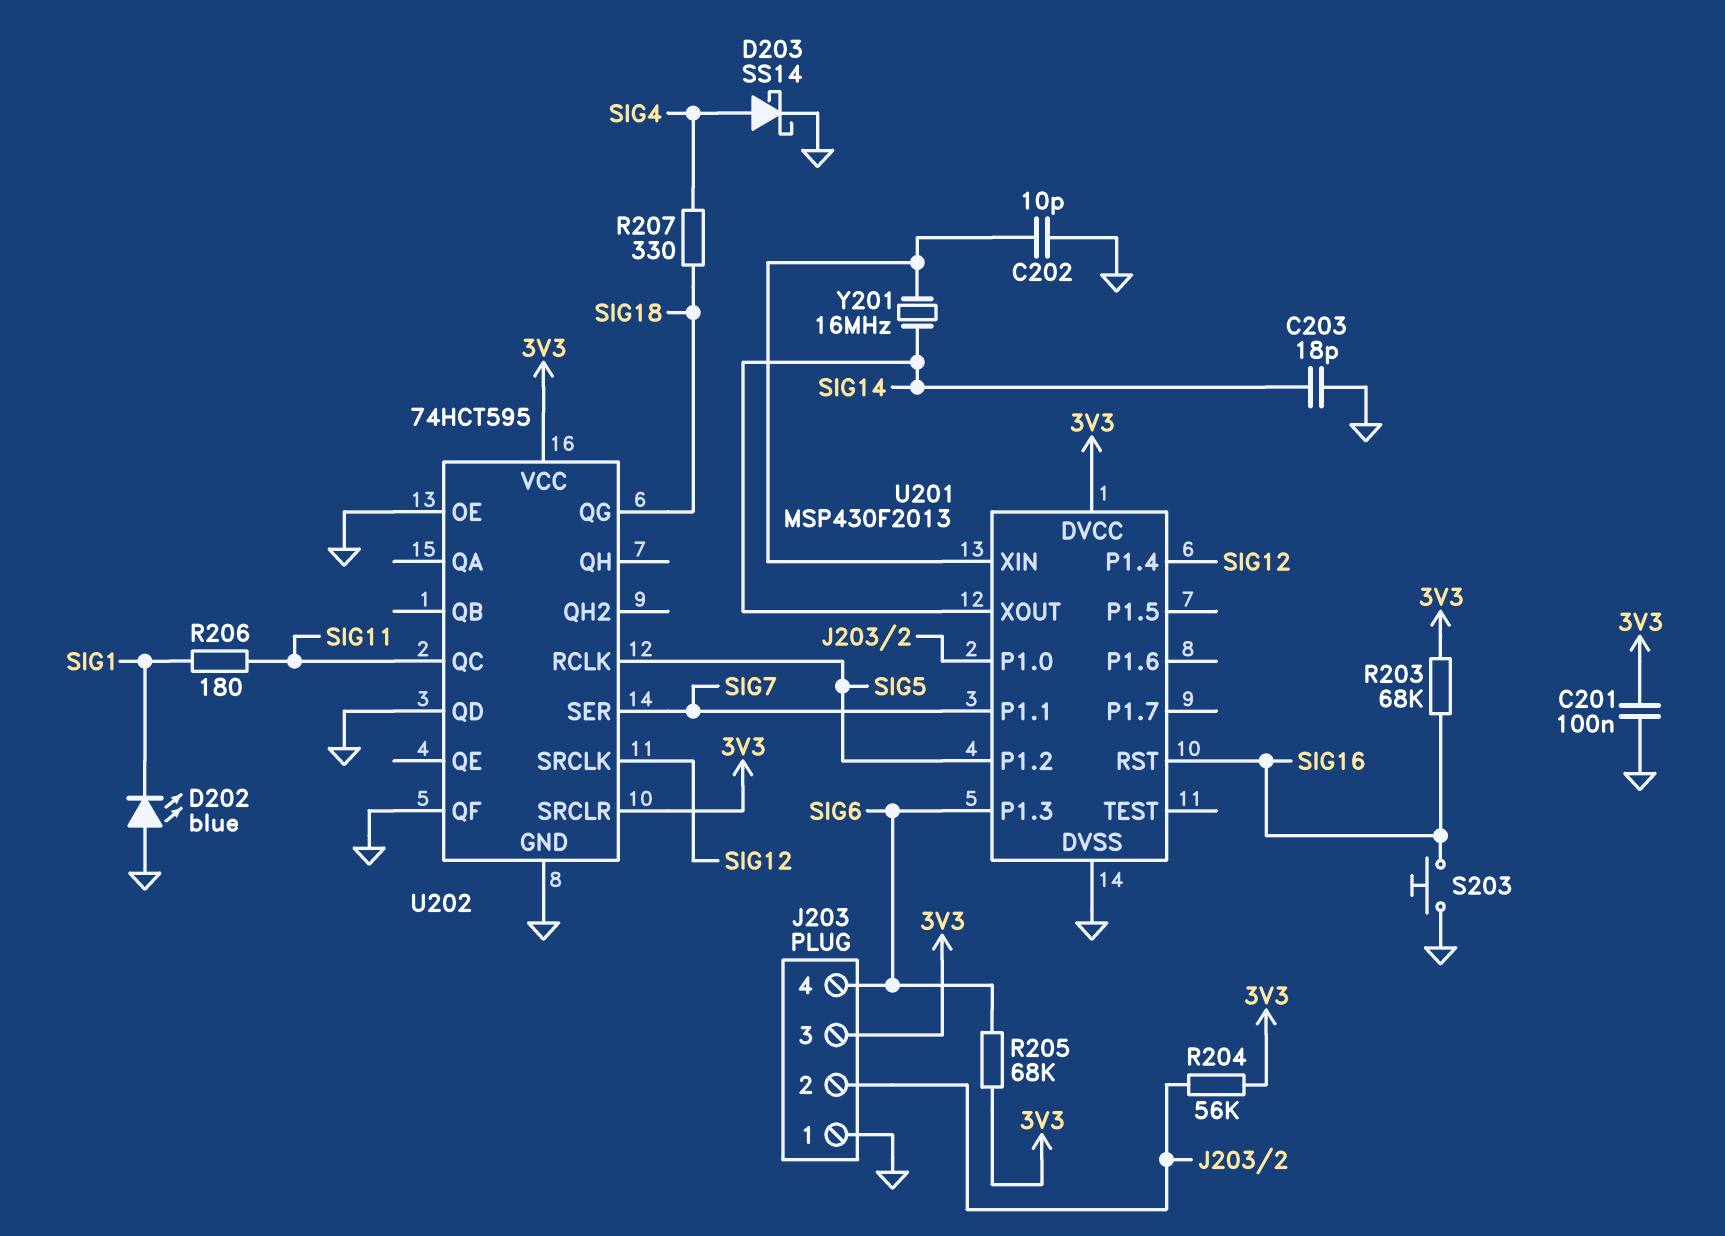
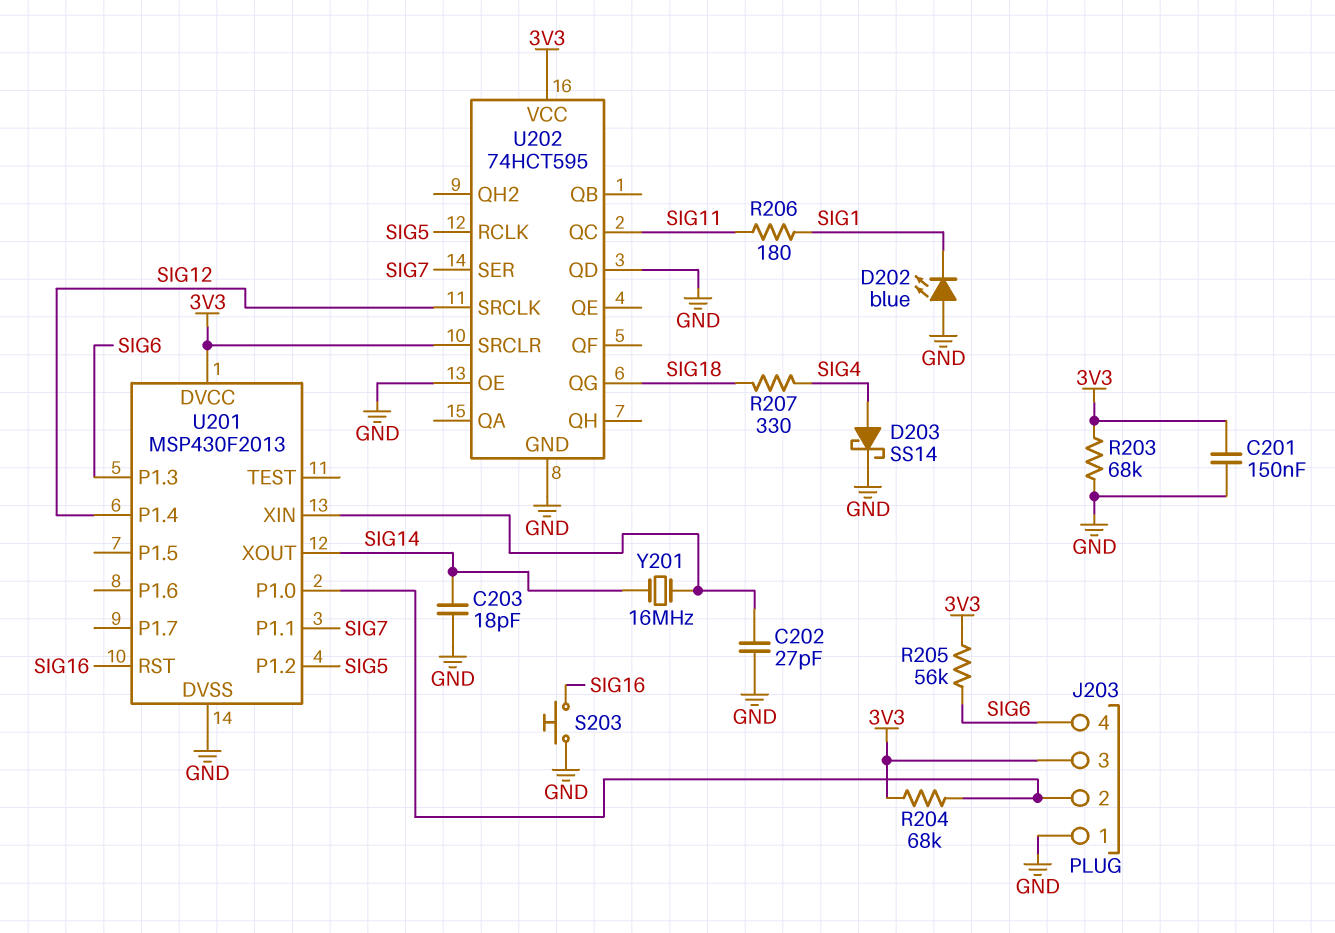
C201: 100nF (3V3, GND) -> 150nF (3V3, GND)
C202: 10pF (GND, U201/XIN) -> 27pF (GND, U201/XIN)
R203: 68k (3V3, SIG16) -> 68k (3V3, GND)
R204: 56k (3V3, J203/2) -> 68k (3V3, J203/2)
R205: 68k (3V3, SIG6) -> 56k (3V3, SIG6)
U202 pin QF: GND -> none

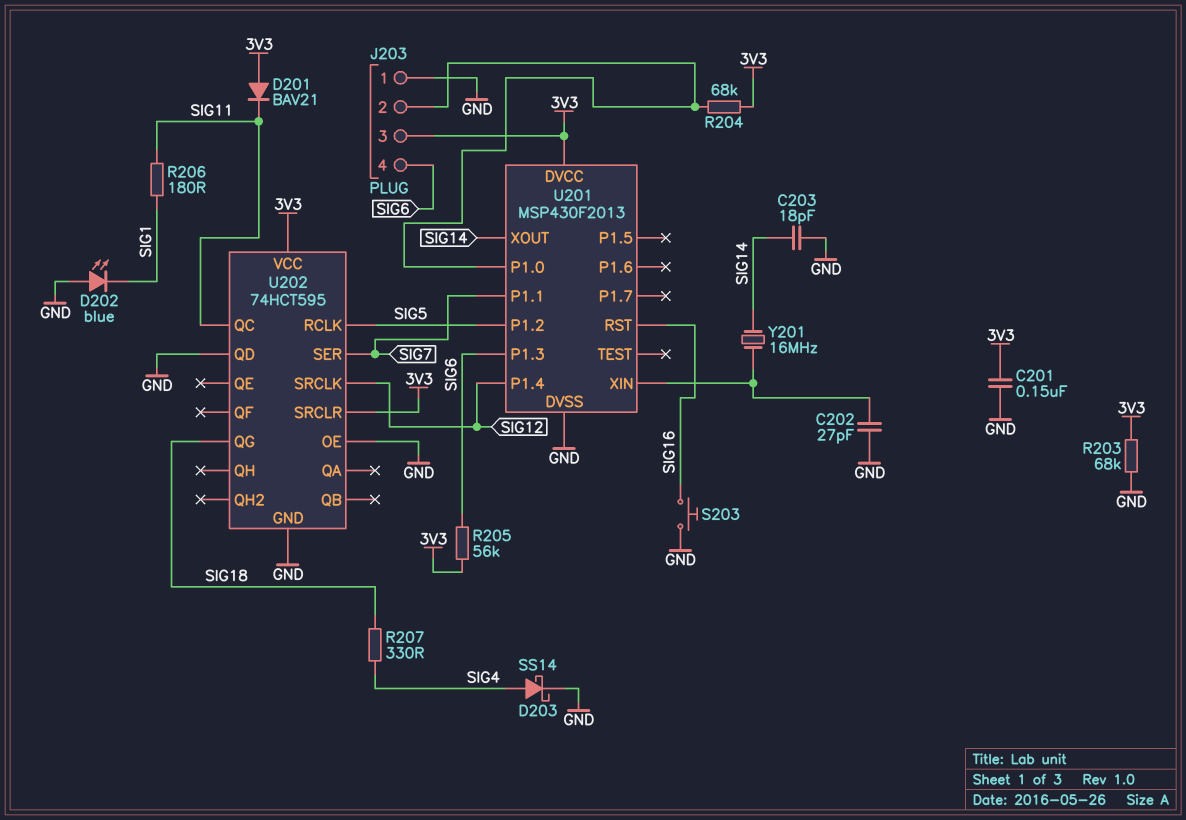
D201: none -> diode BAV21 (A 3V3, K SIG11)

